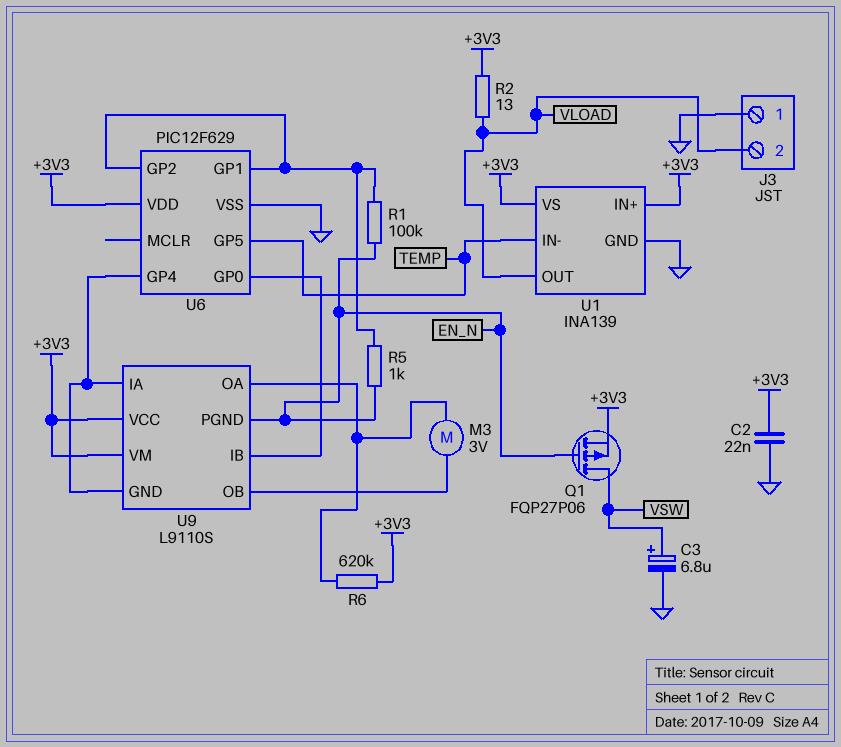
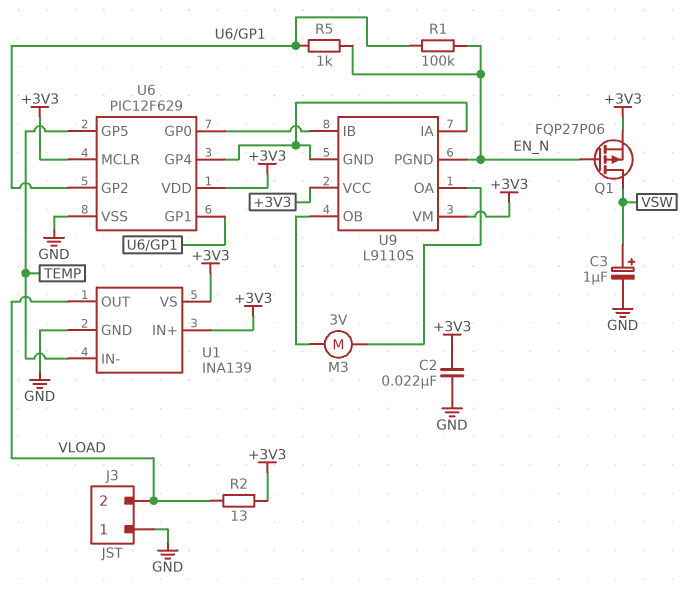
C3: 6.8uF (plus VSW, minus GND) -> 1uF (plus VSW, minus GND)
R6: 620k (+3V3, U9/OA) -> none
U6 pin MCLR: none -> +3V3

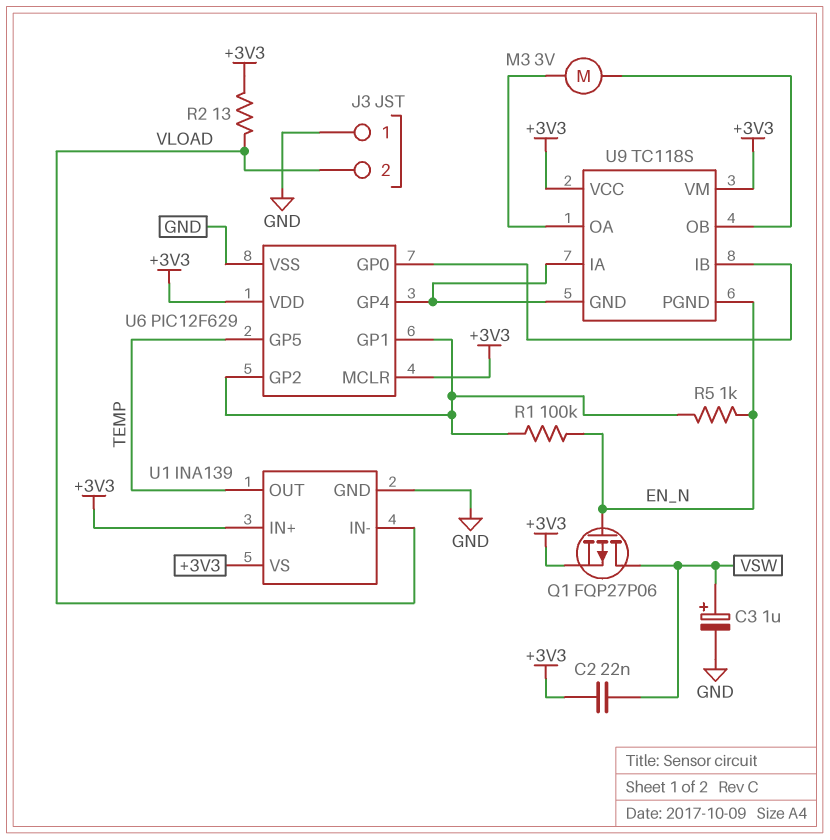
C2: 22nF (+3V3, GND) -> 22nF (+3V3, VSW)
U1 pin IN-: TEMP -> VLOAD
U1 pin OUT: VLOAD -> TEMP
U9: L9110S -> TC118S

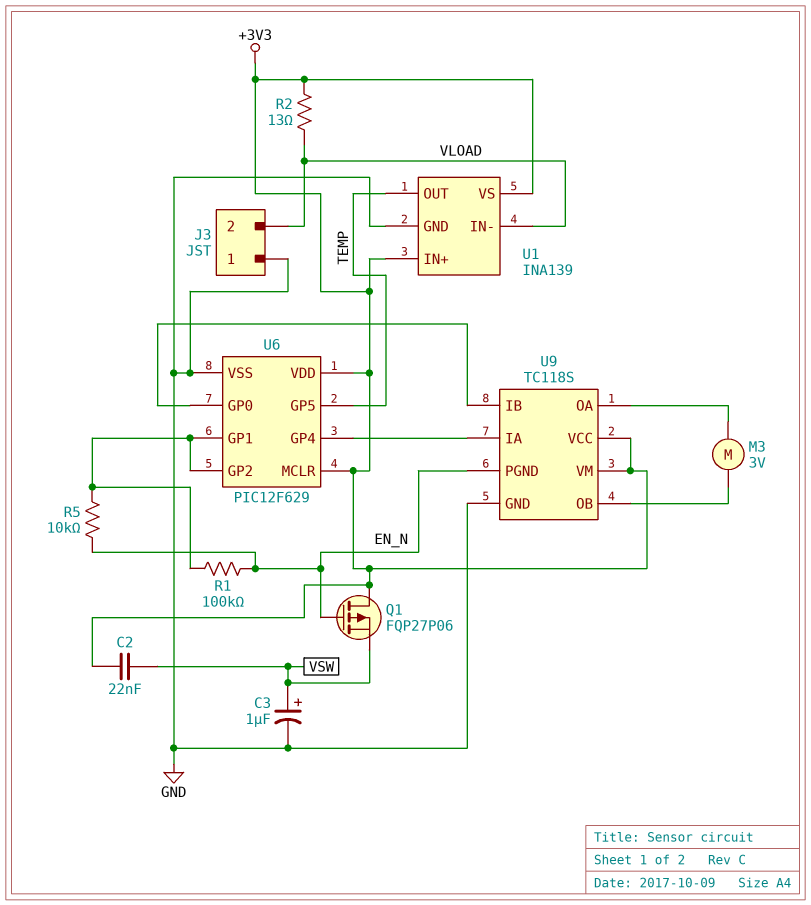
Q1: PMOS FQP27P06 (G EN_N, D VSW, S +3V3) -> PMOS FQP27P06 (G EN_N, D +3V3, S VSW)
R5: 1k (EN_N, U6/GP1) -> 10k (EN_N, U6/GP1)
U9 pin GND: U6/GP4 -> GND

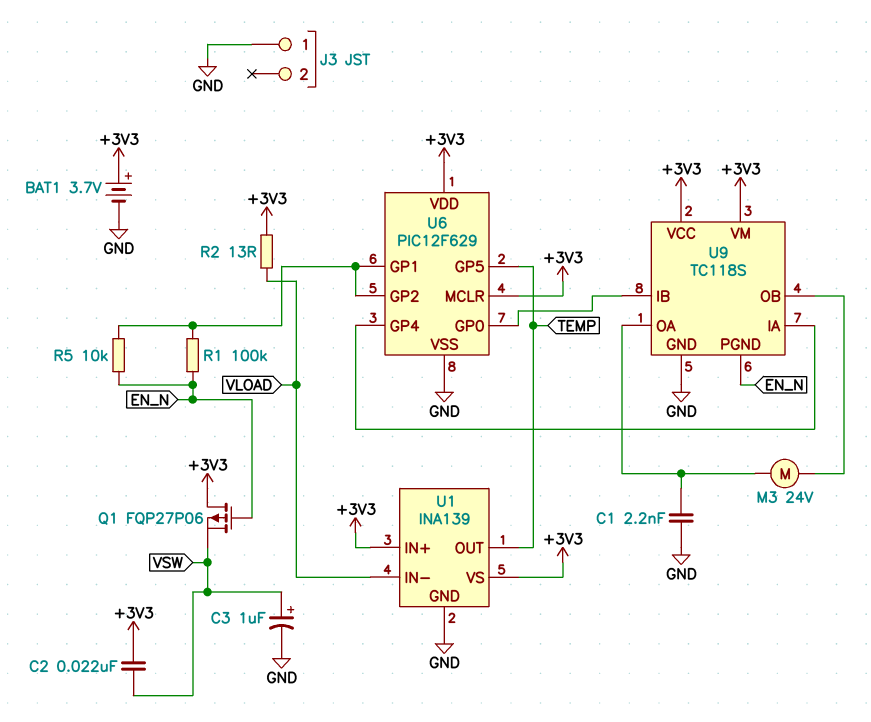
BAT1: none -> 3.7V (plus +3V3, minus GND)
C1: none -> 2.2nF (GND, U9/OA)
J3 pin 2: VLOAD -> none
M3: motor 3V (U9/OA, U9/OB) -> motor 24V (U9/OA, U9/OB)

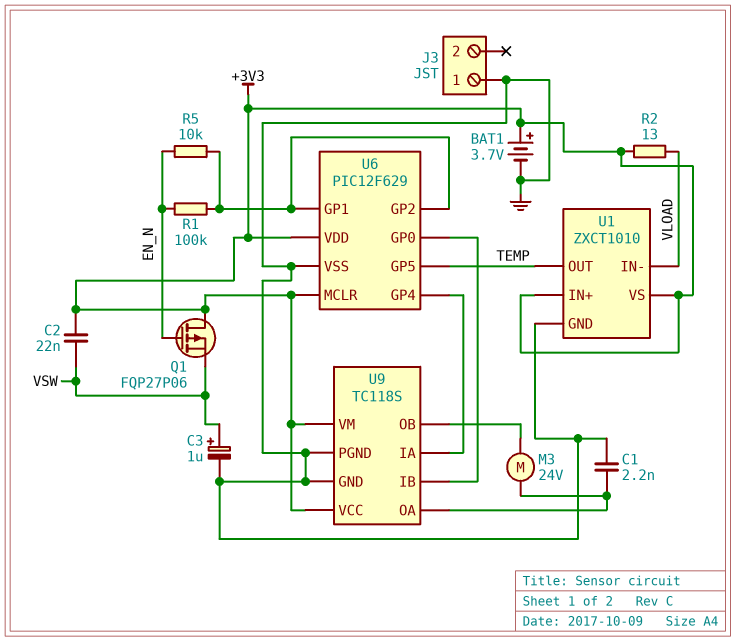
U1: INA139 -> ZXCT1010
U9 pin PGND: EN_N -> GND

